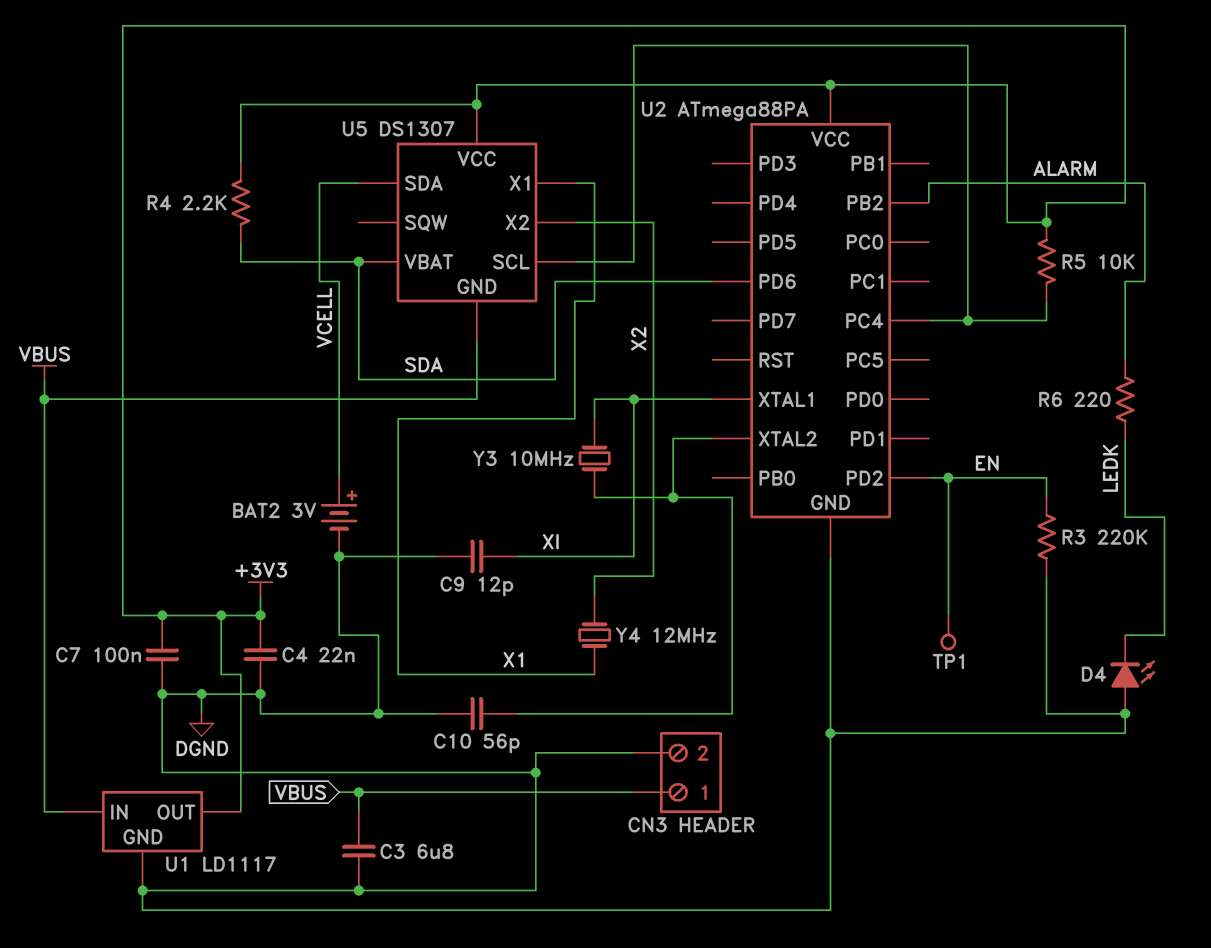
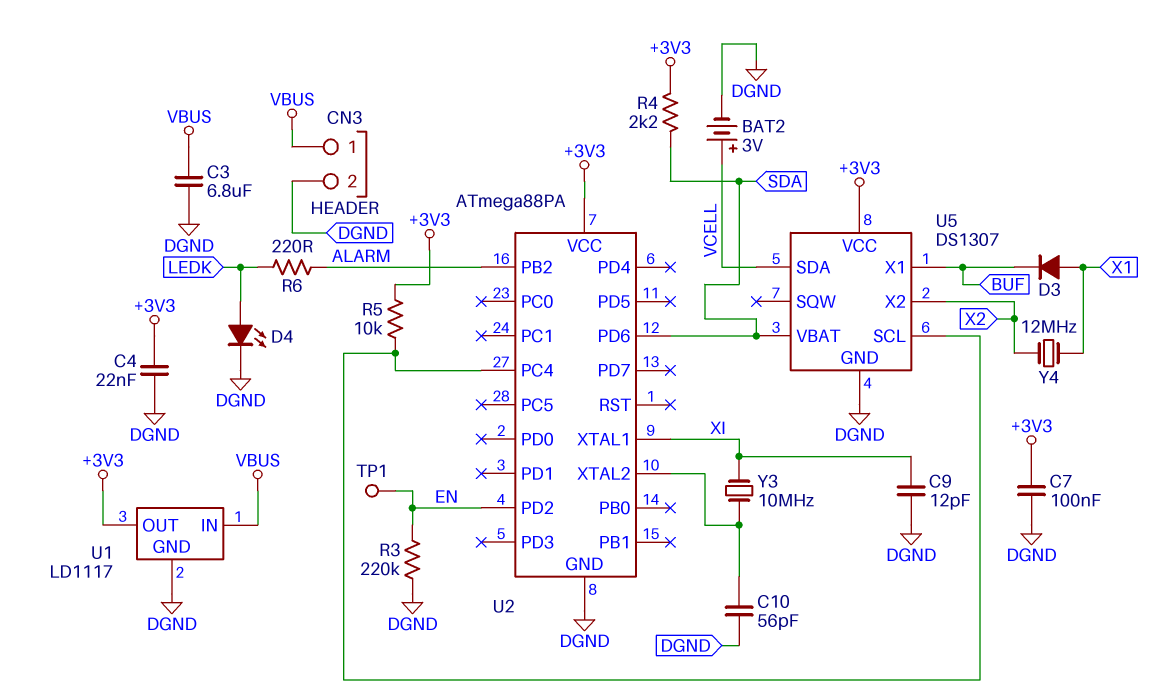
D3: none -> diode (A X1, K BUF)
D4: LED (A DGND, K LEDK) -> LED (A LEDK, K DGND)
U5 pin GND: VBUS -> DGND
U5 pin X1: X1 -> BUF

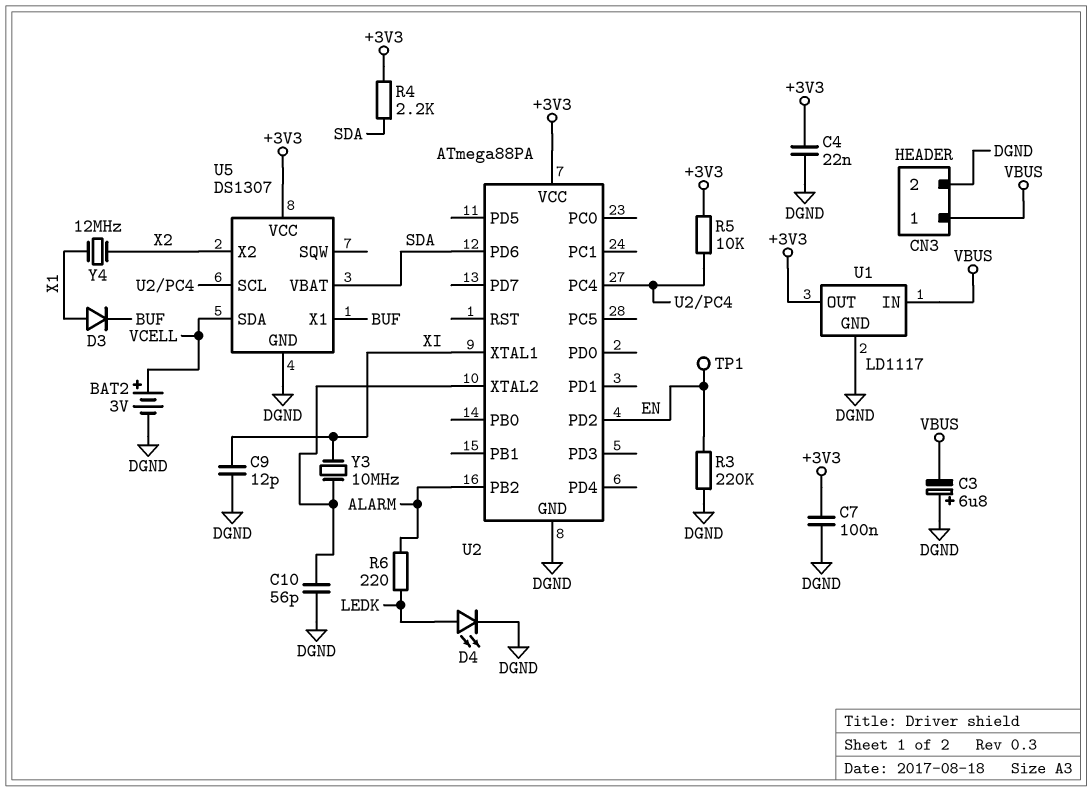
C3: 6.8uF (DGND, VBUS) -> 6.8uF (plus DGND, minus VBUS)

